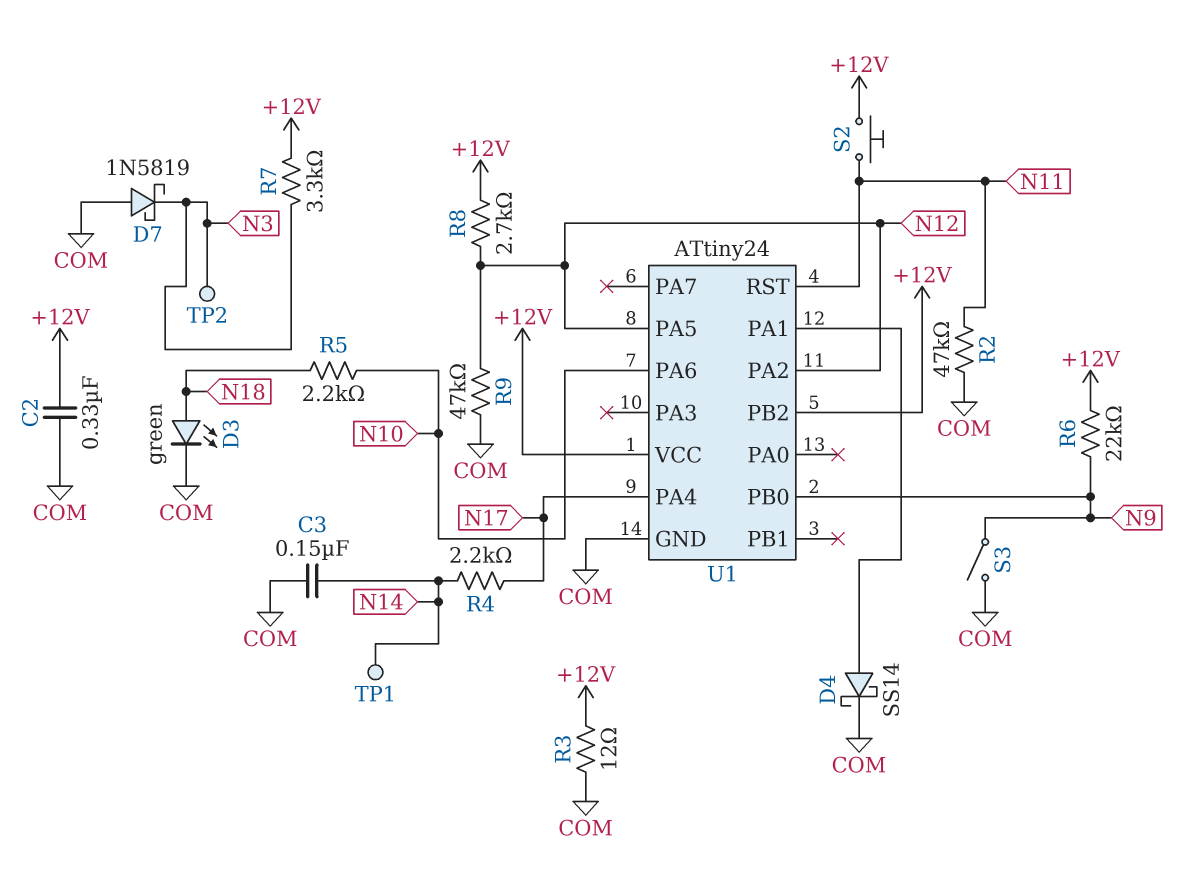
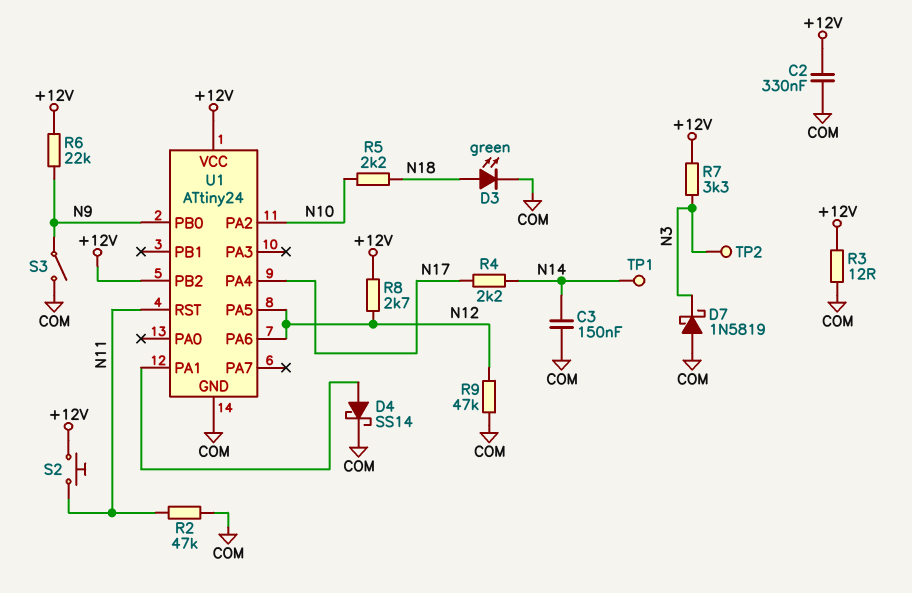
U1 pin PA2: N12 -> N10
U1 pin PA6: N10 -> N12

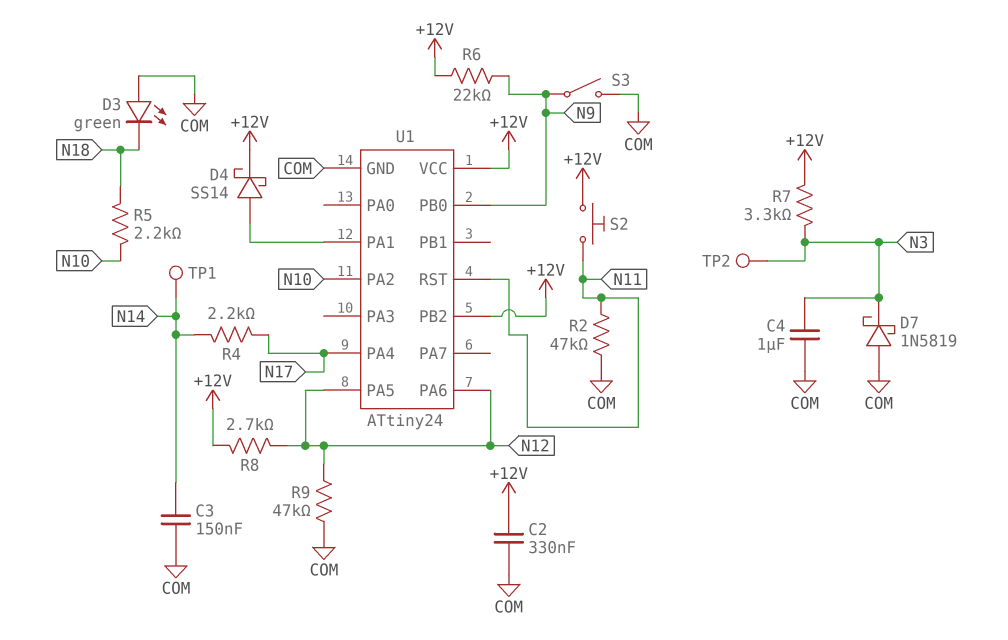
C4: none -> 1uF (COM, N3)
D3: LED green (A N18, K COM) -> LED green (A COM, K N18)
D4: schottky SS14 (A U1/PA1, K COM) -> schottky SS14 (A U1/PA1, K +12V)
R3: 12 (+12V, COM) -> none

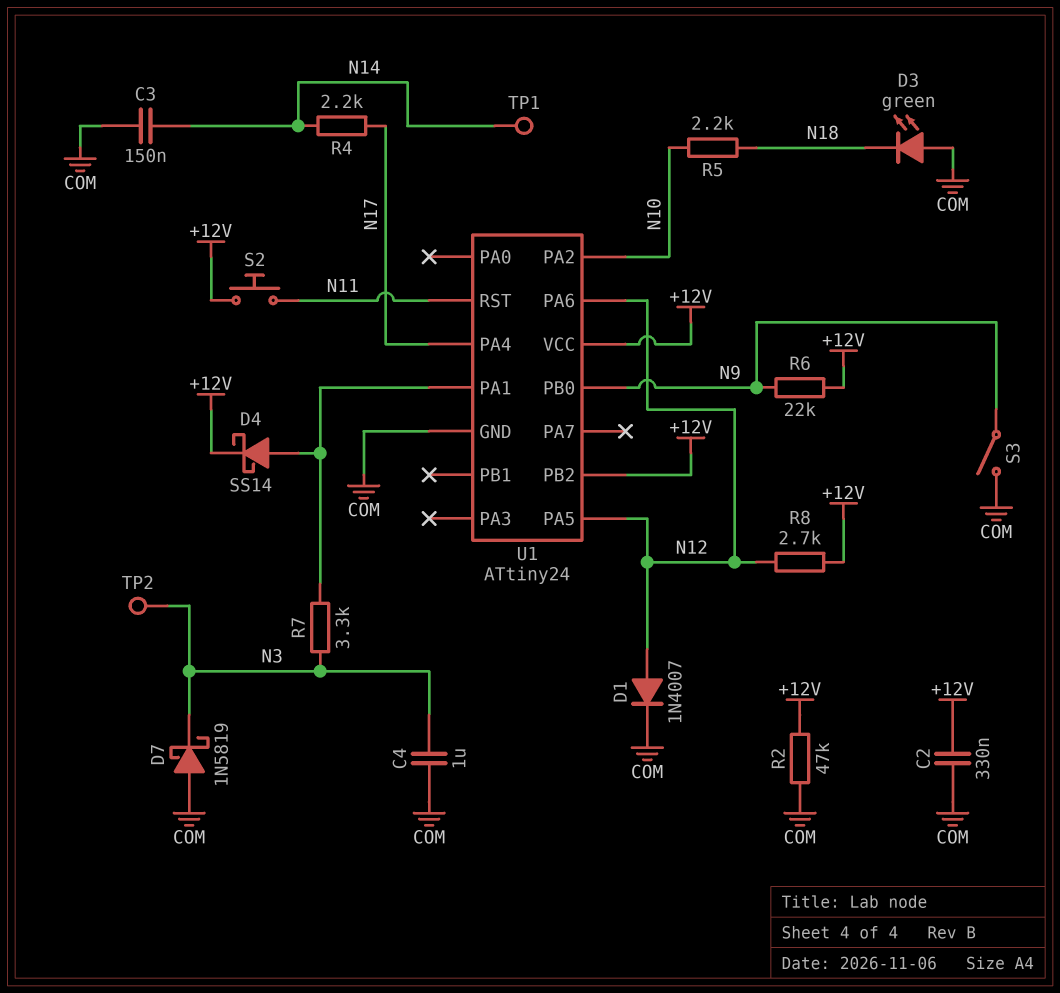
D1: none -> diode 1N4007 (A N12, K COM)
R2: 47k (COM, N11) -> 47k (+12V, COM)
R7: 3.3k (+12V, N3) -> 3.3k (N3, U1/PA1)
R9: 47k (COM, N12) -> none

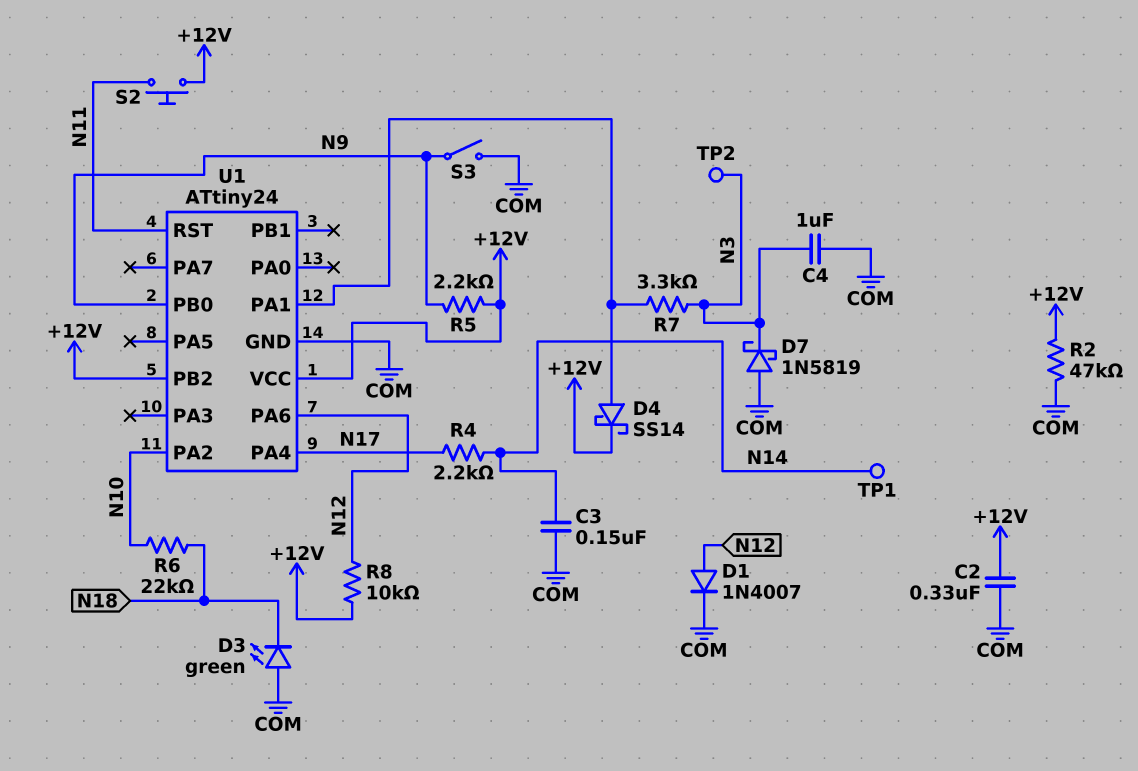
R5: 2.2k (N10, N18) -> 2.2k (+12V, N9)
R6: 22k (+12V, N9) -> 22k (N10, N18)
R8: 2.7k (+12V, N12) -> 10k (+12V, N12)
U1 pin PA5: N12 -> none

